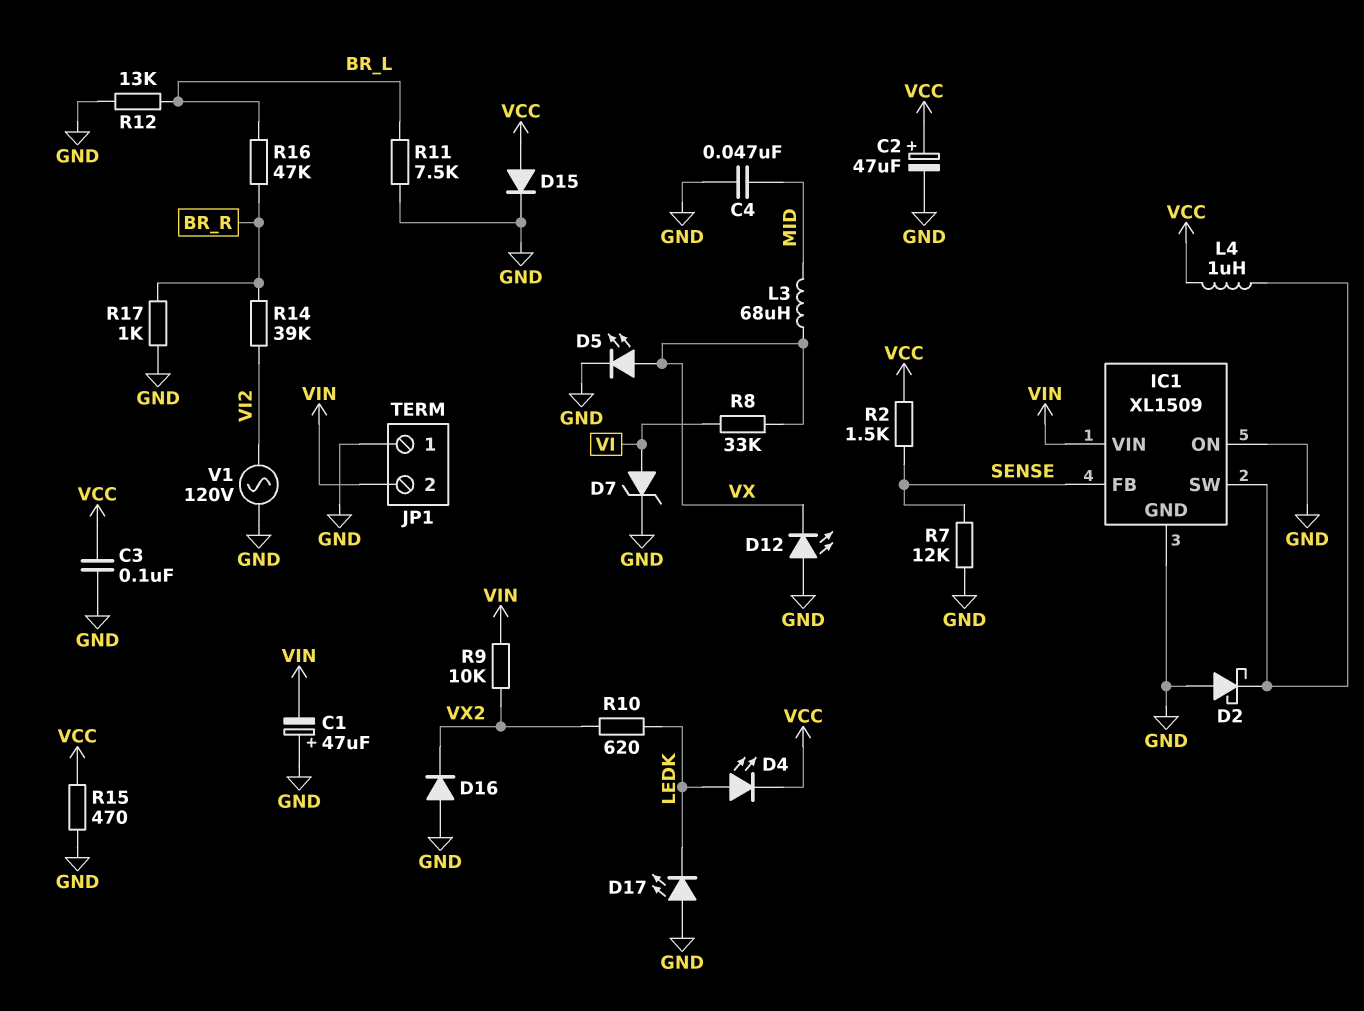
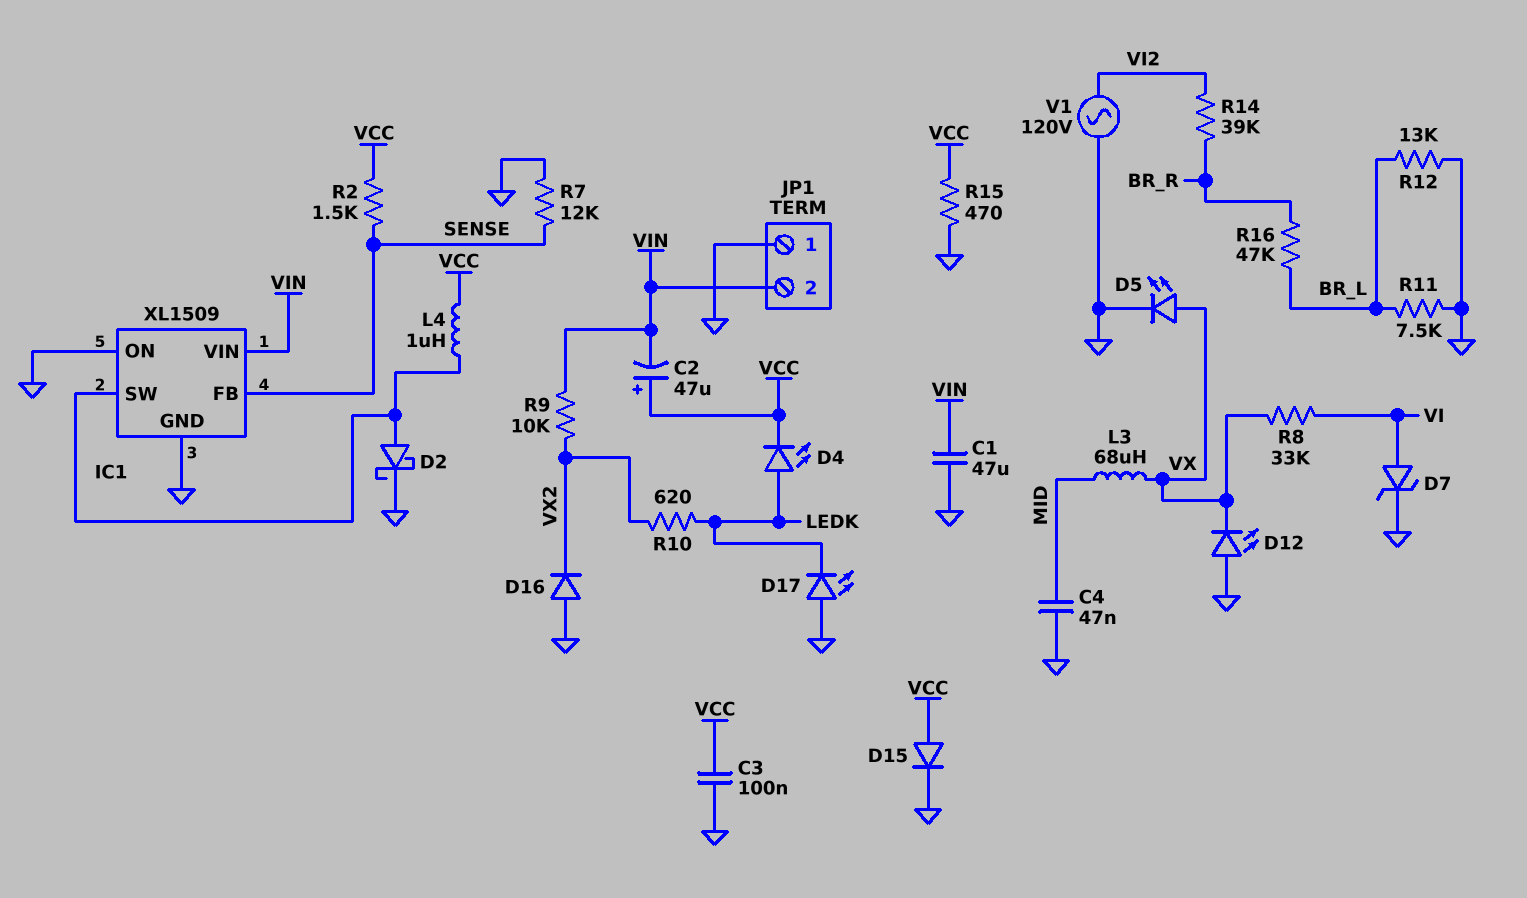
C1: 47uF (plus GND, minus VIN) -> 47uF (GND, VIN)
C2: 47uF (plus VCC, minus GND) -> 47uF (plus VCC, minus VIN)
D2: schottky (A GND, K IC1/SW) -> schottky (A IC1/SW, K GND)
R17: 1k (BR_R, GND) -> none

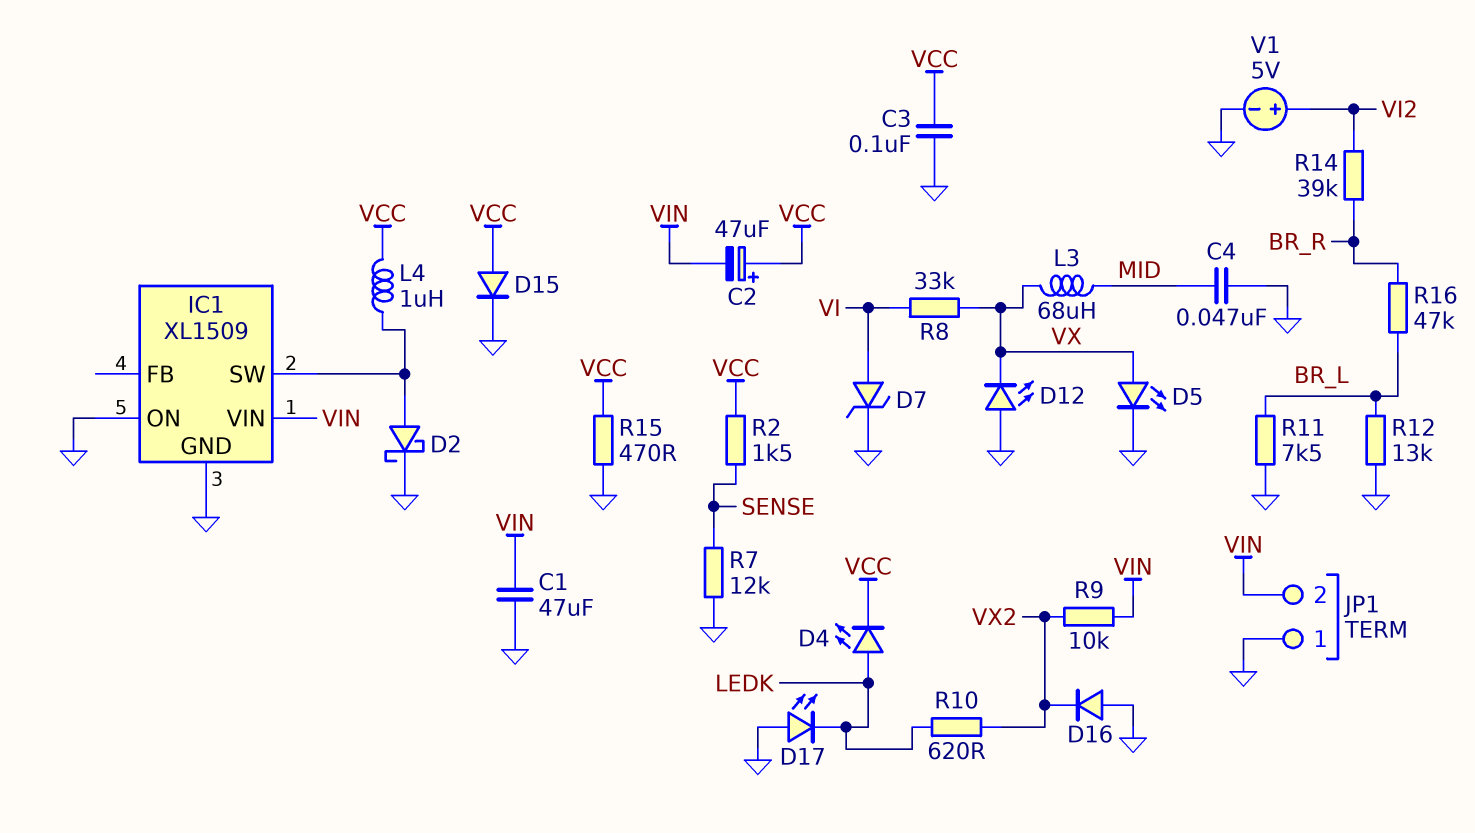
IC1 pin FB: SENSE -> none
V1: AC 120V (GND, VI2) -> 5V (plus VI2, minus GND)

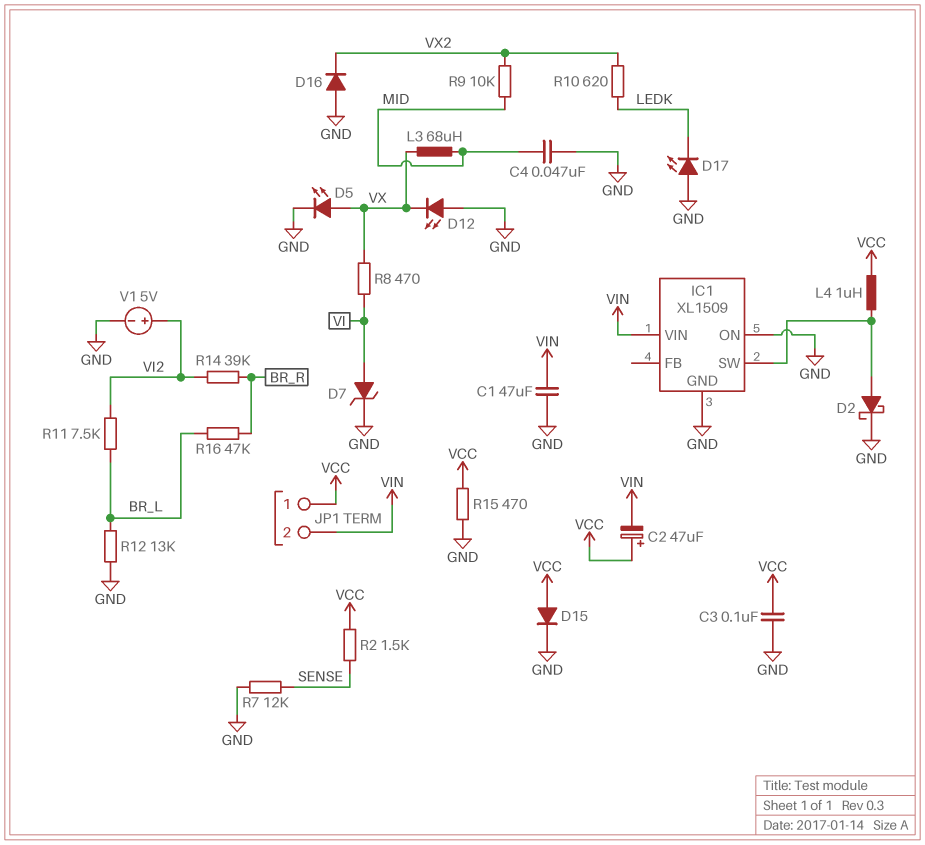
D4: LED (A LEDK, K VCC) -> none
JP1 pin 1: GND -> VCC
R8: 33k (VI, VX) -> 470 (VI, VX)
R9: 10k (VIN, VX2) -> 10k (MID, VX2)
R11: 7.5k (BR_L, GND) -> 7.5k (BR_L, VI2)

